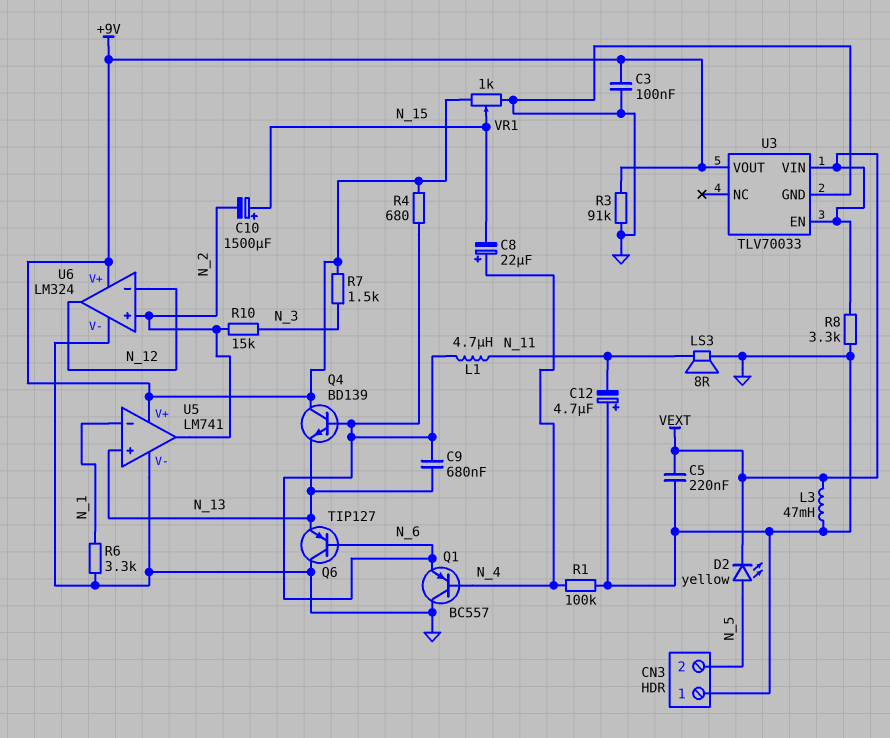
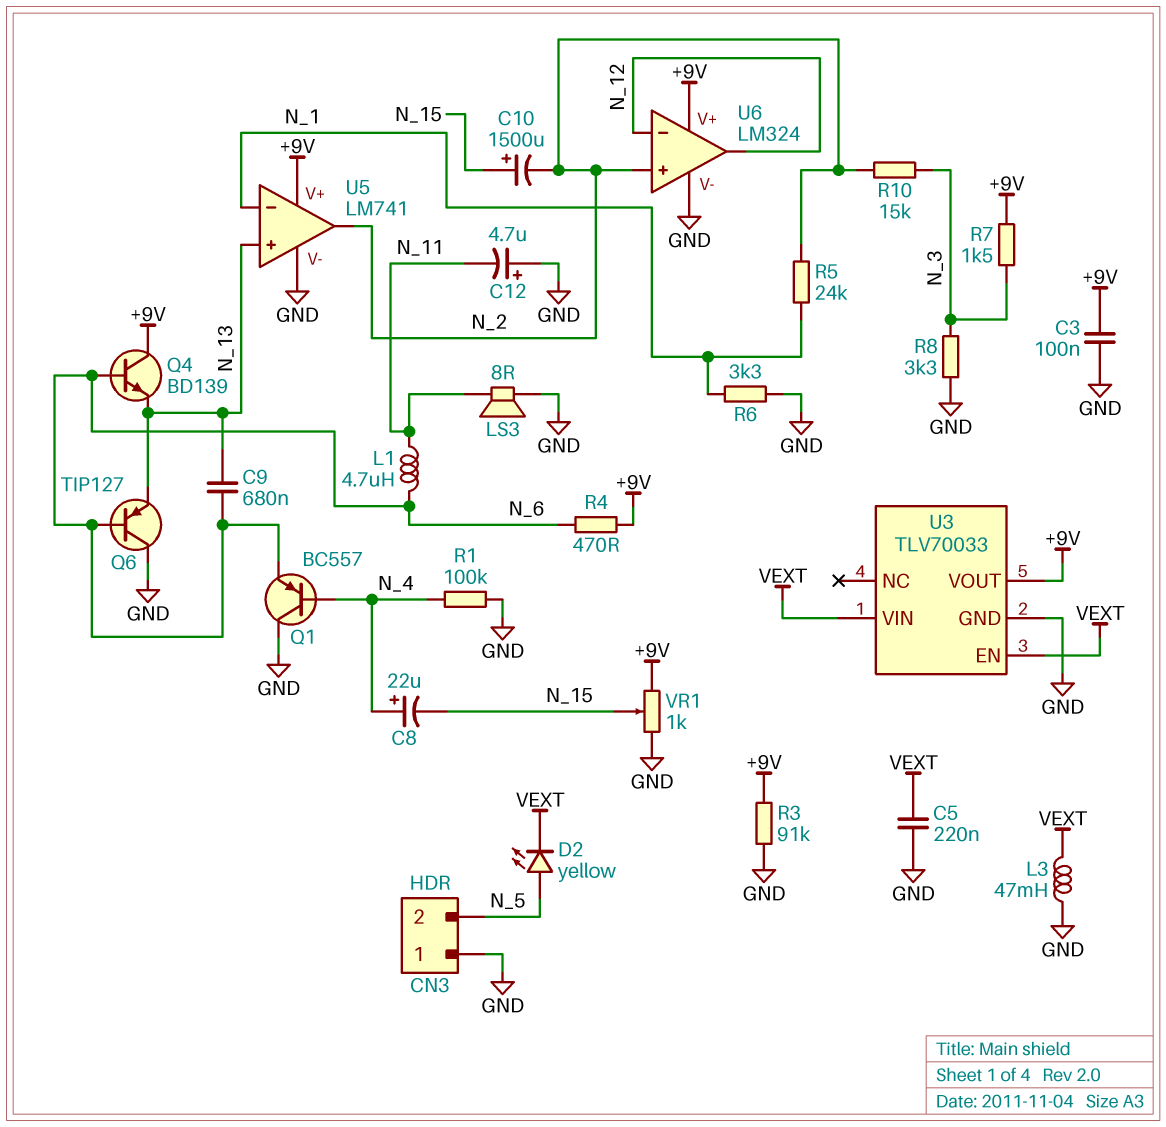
R4: 680 (+9V, N_6) -> 470 (+9V, N_6)
R5: none -> 24k (N_1, N_2)
R8: 3.3k (GND, VEXT) -> 3.3k (GND, N_3)

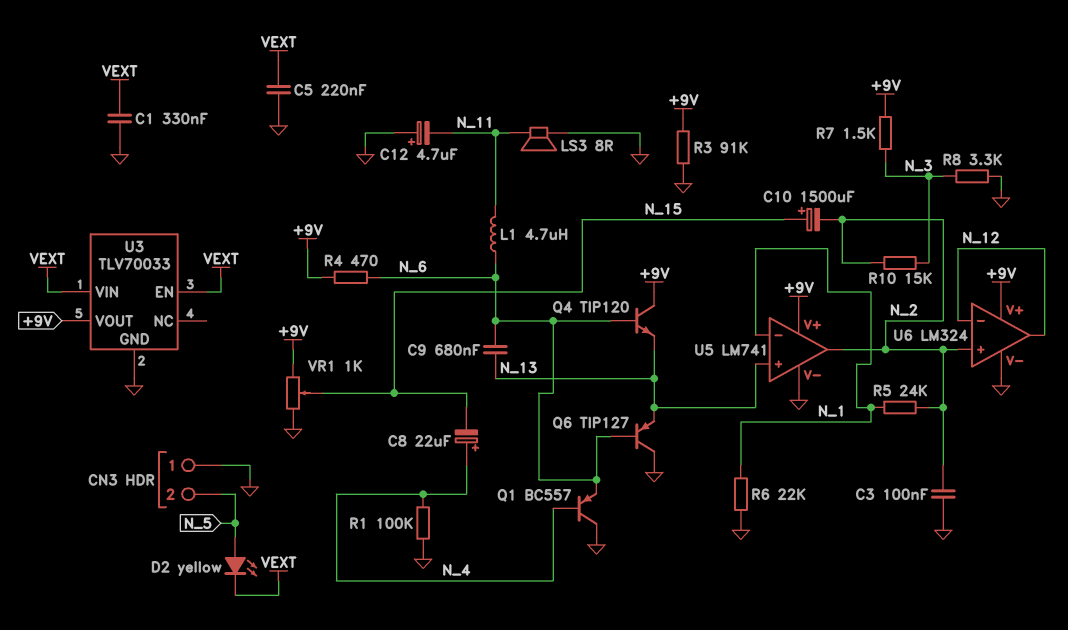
C1: none -> 330nF (GND, VEXT)
C3: 100nF (+9V, GND) -> 100nF (GND, N_2)
L3: 47mH (GND, VEXT) -> none
Q4: NPN BD139 (B N_6, C +9V, E N_13) -> NPN TIP120 (B N_6, C +9V, E N_13)
R6: 3.3k (GND, N_1) -> 22k (GND, N_1)

